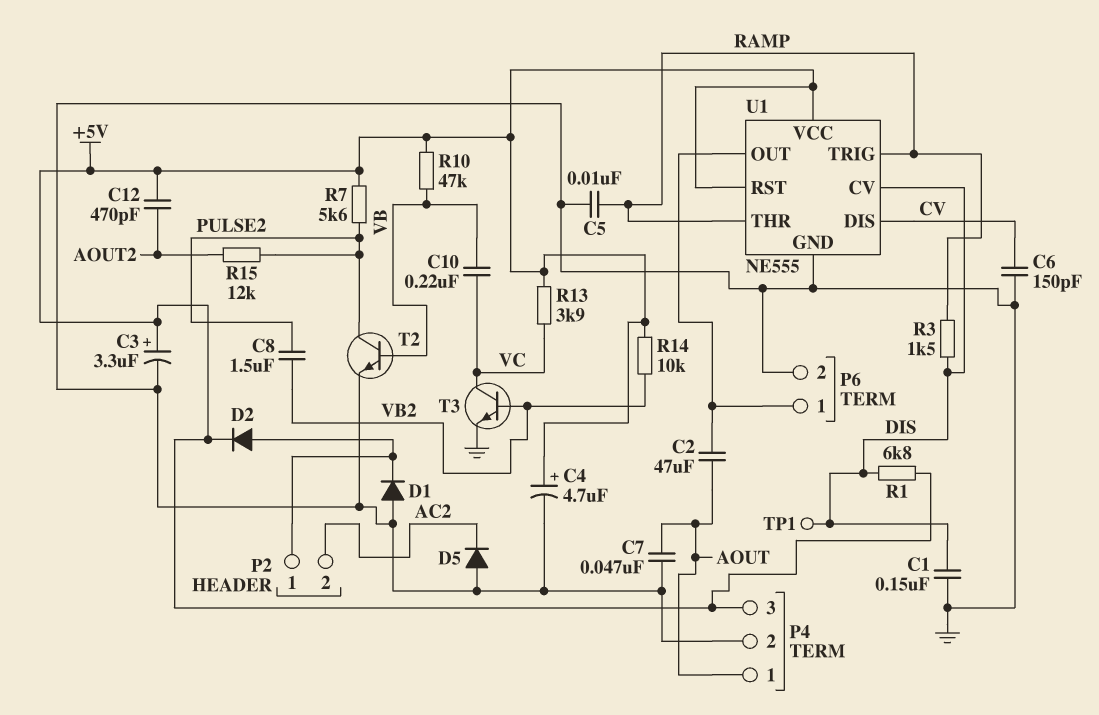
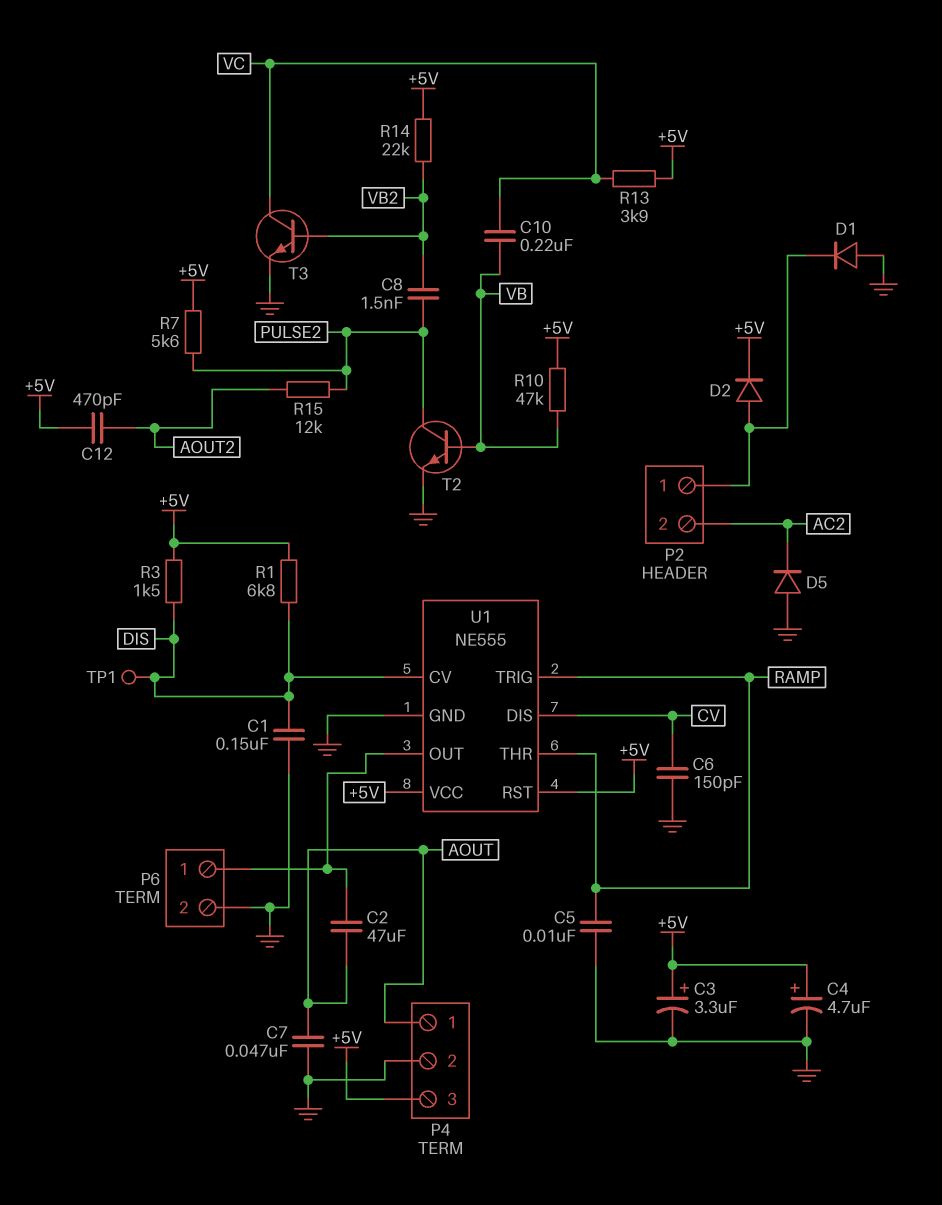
C8: 1.5uF (PULSE2, VB2) -> 1.5nF (PULSE2, VB2)
R3: 1.5k (DIS, RAMP) -> 1.5k (+5V, DIS)
R14: 10k (+5V, VB2) -> 22k (+5V, VB2)

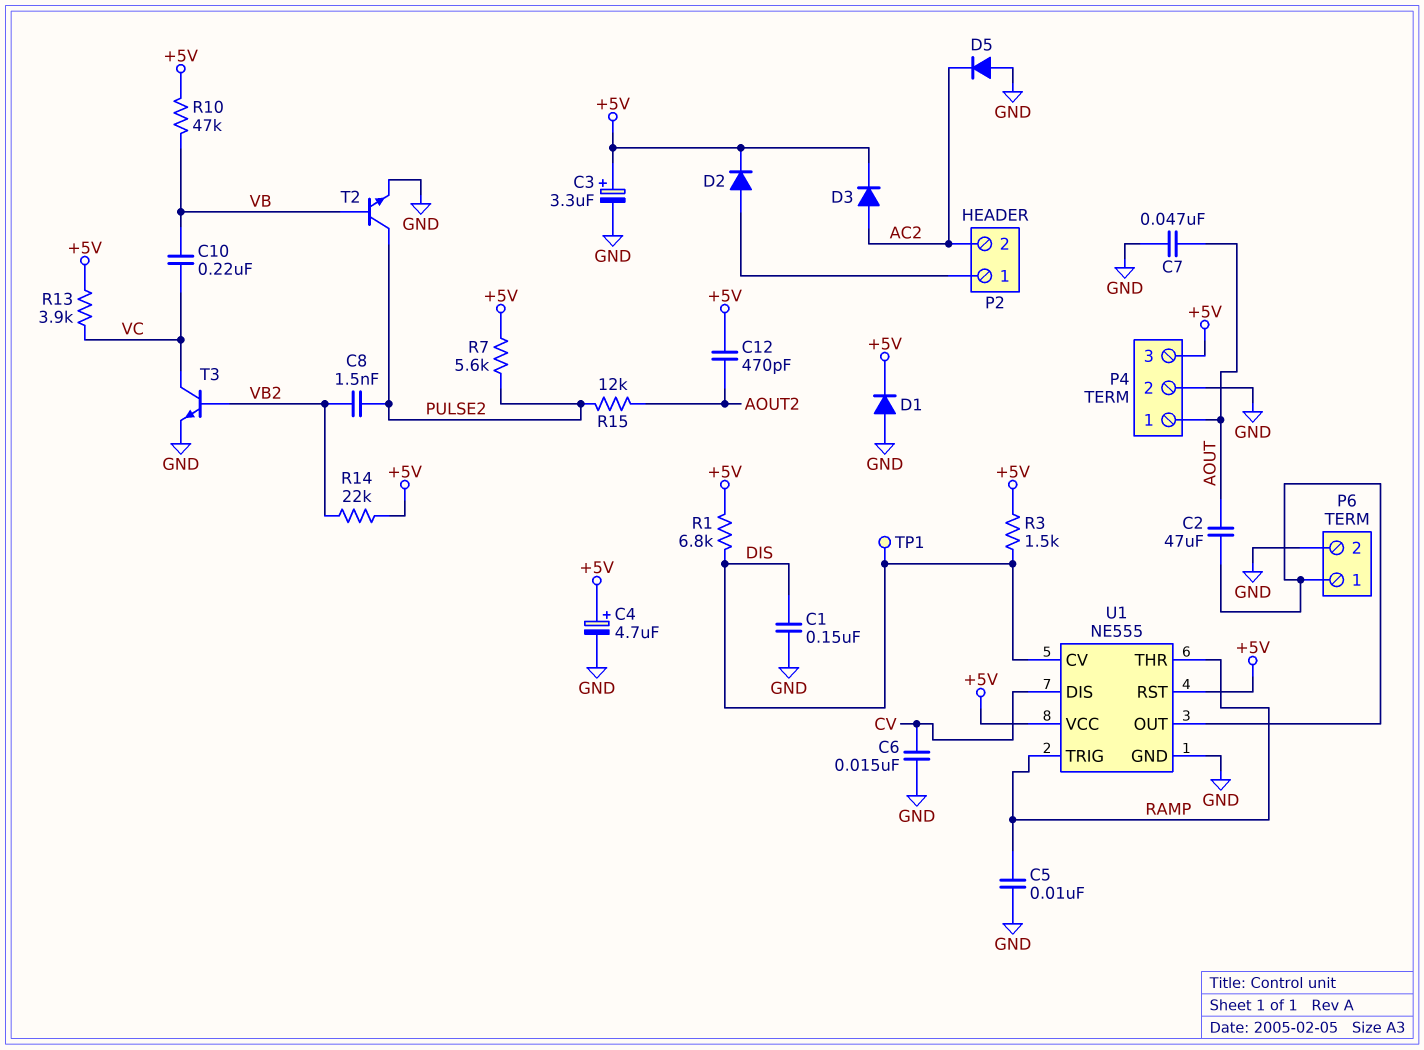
C6: 150pF (CV, GND) -> 15nF (CV, GND)
D1: diode (A GND, K P2/1) -> diode (A GND, K +5V)
D3: none -> diode (A AC2, K +5V)

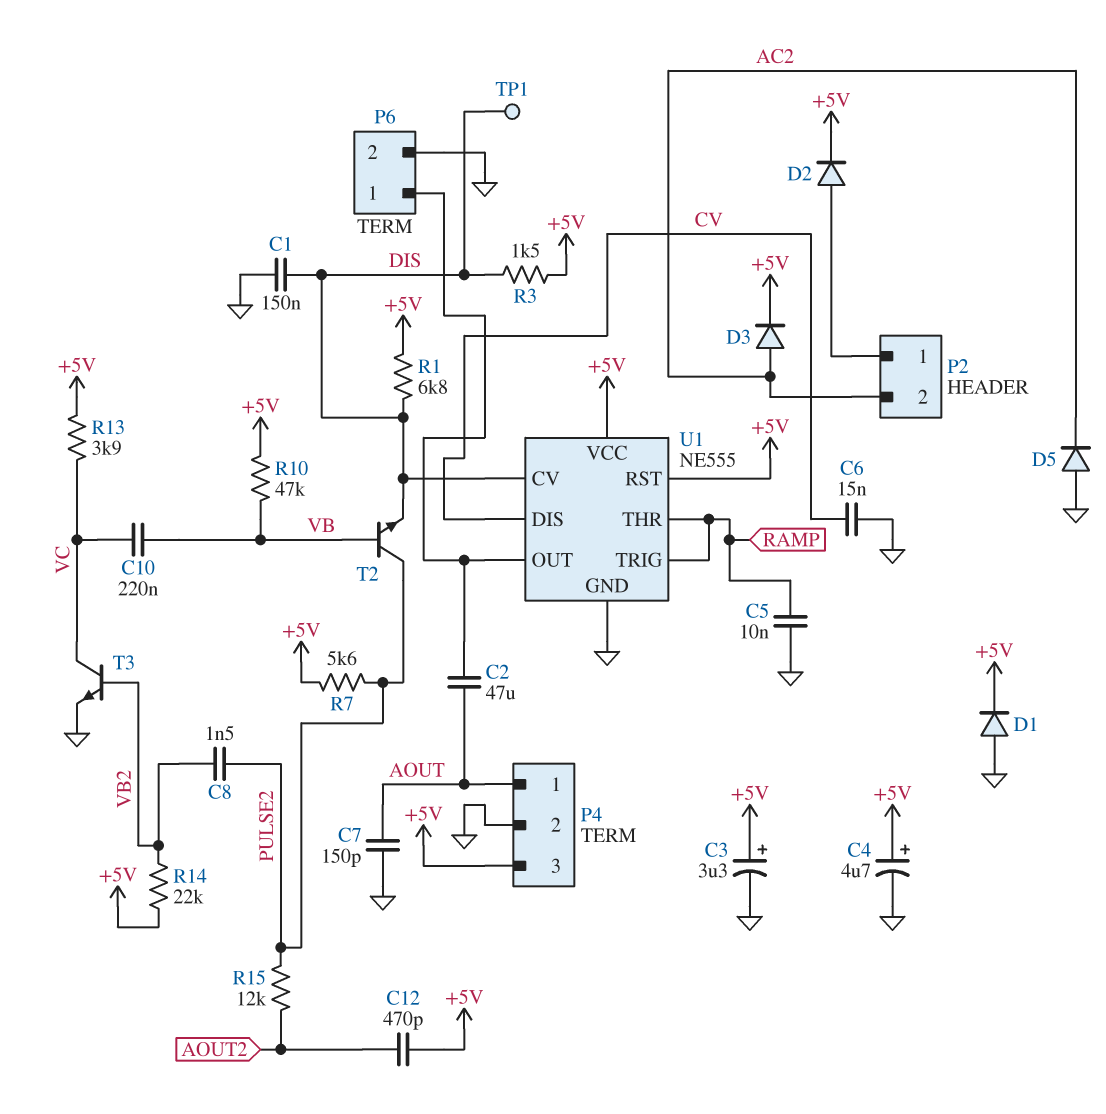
C7: 47nF (AOUT, GND) -> 150pF (AOUT, GND)
T2: NPN (B VB, C PULSE2, E GND) -> NPN (B VB, C PULSE2, E DIS)

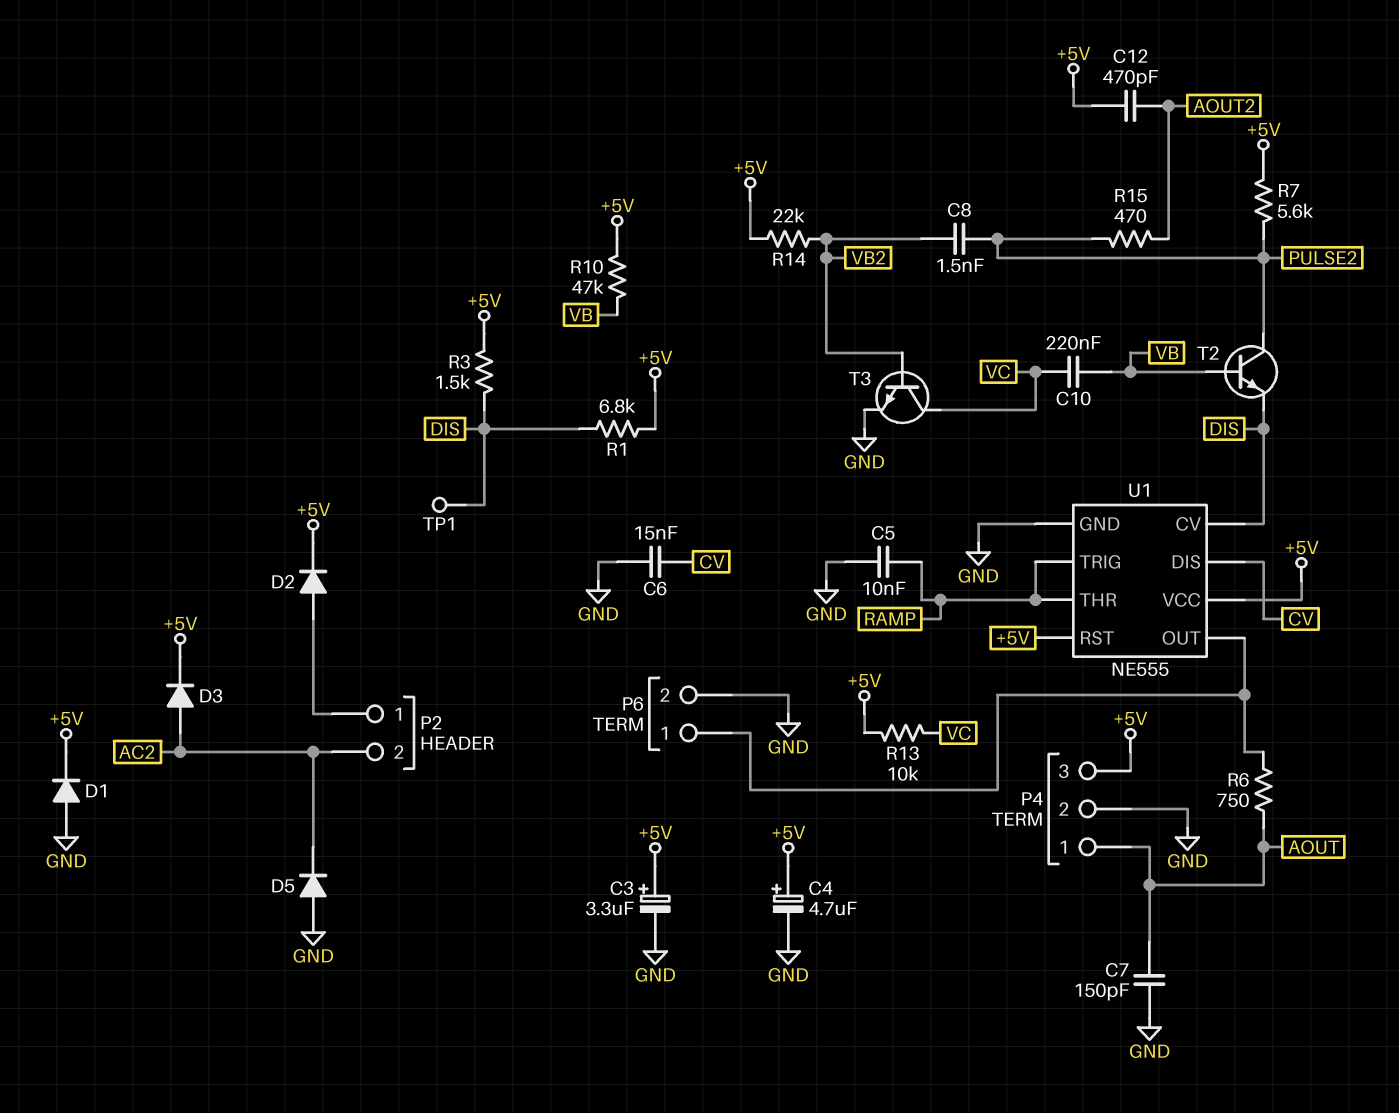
C1: 150nF (DIS, GND) -> none
C2: 47uF (AOUT, P6/1) -> none
R6: none -> 750 (AOUT, P6/1)
R13: 3.9k (+5V, VC) -> 10k (+5V, VC)
R15: 12k (AOUT2, PULSE2) -> 470 (AOUT2, PULSE2)

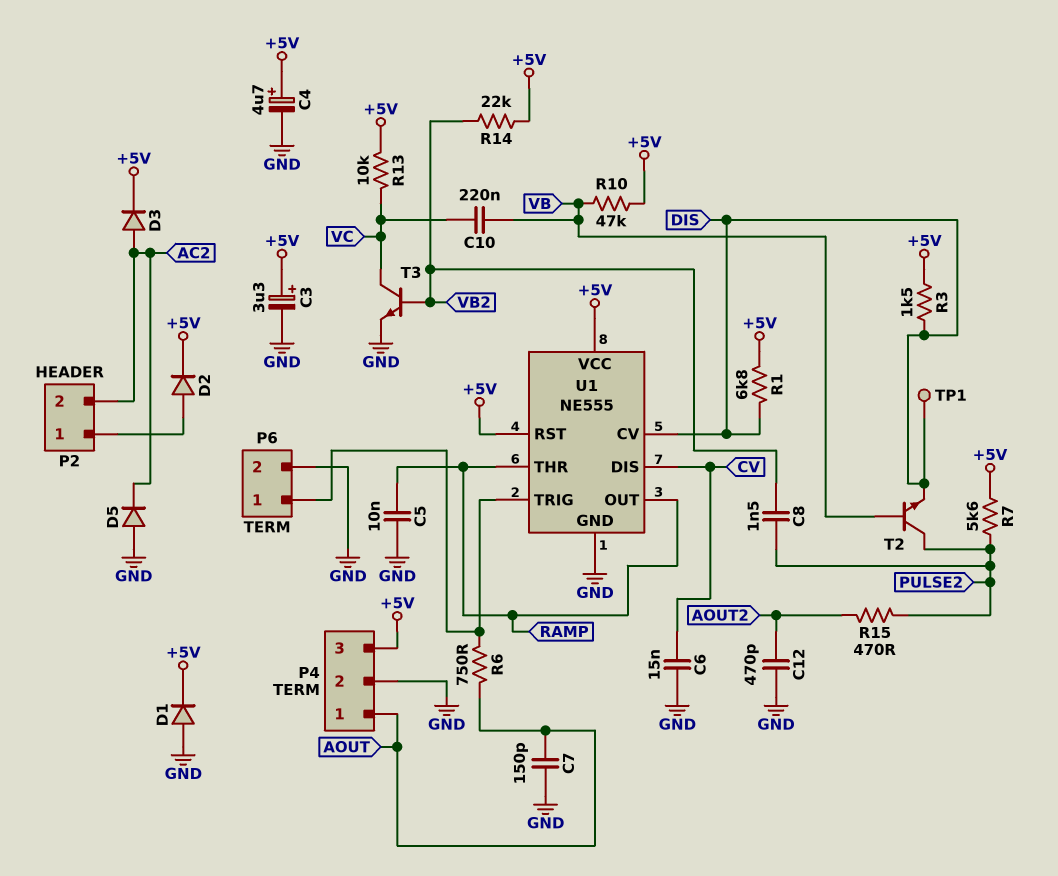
C12: 470pF (+5V, AOUT2) -> 470pF (AOUT2, GND)
U1 pin OUT: P6/1 -> RAMP
U1 pin TRIG: RAMP -> P6/1

